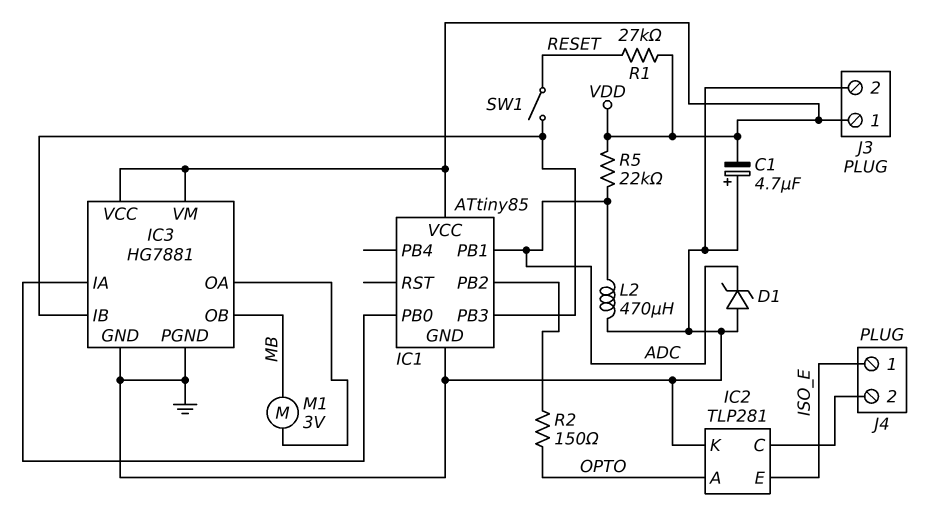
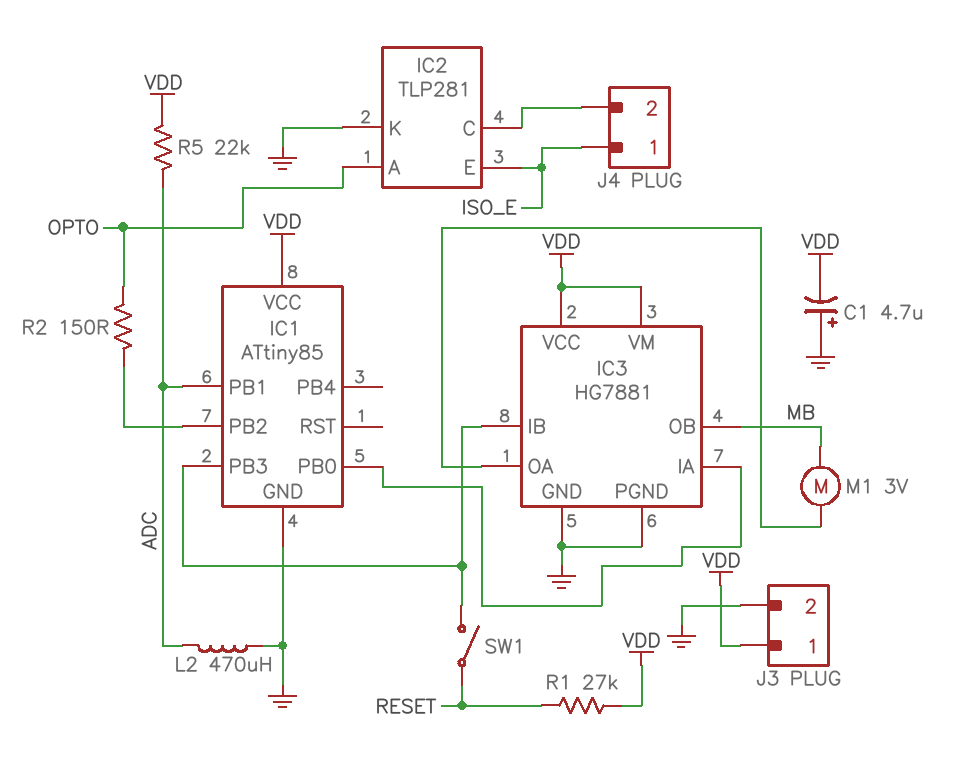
D1: zener (A GND, K ADC) -> none

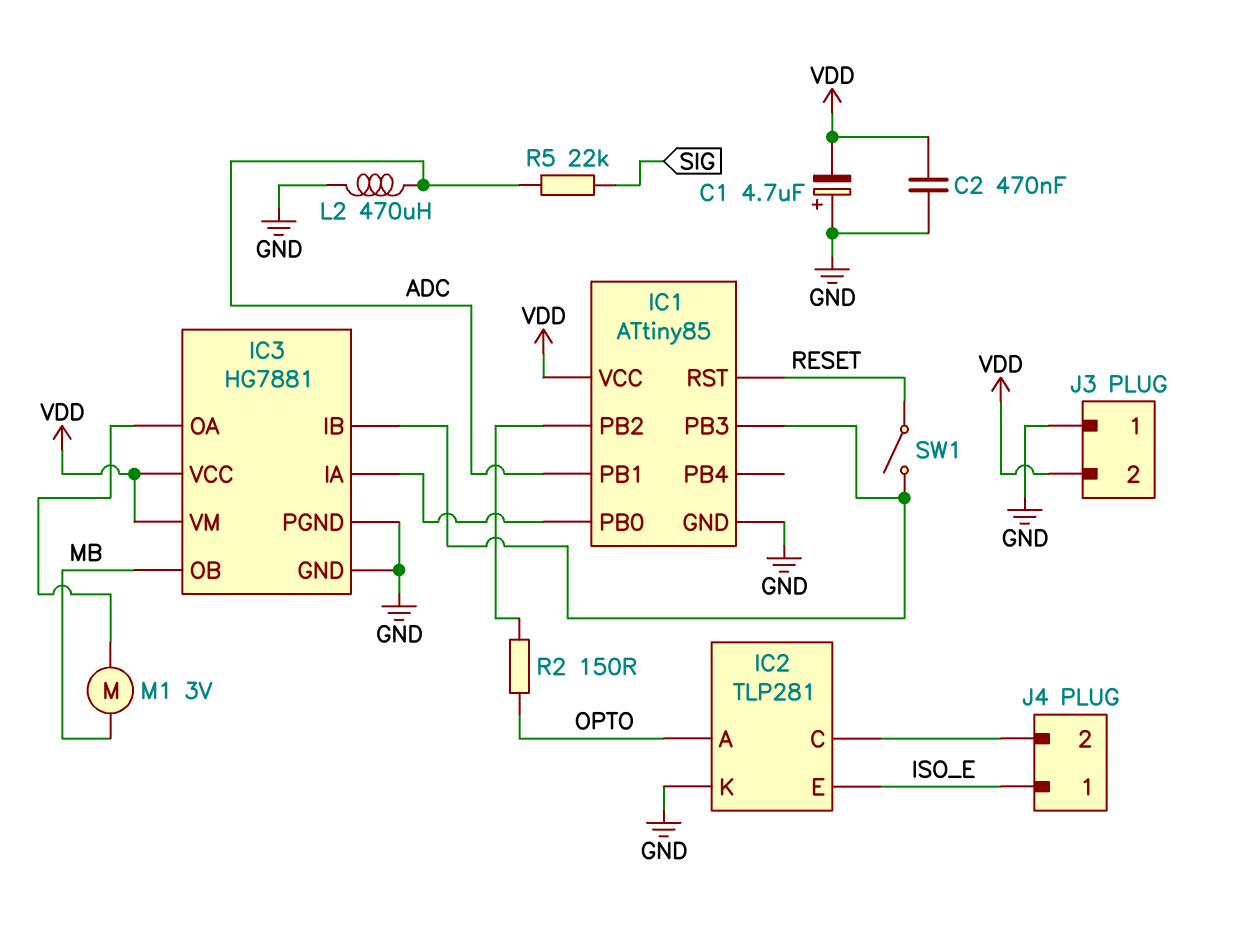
C2: none -> 470nF (GND, VDD)
IC1 pin RST: none -> RESET
J3 pin 1: VDD -> GND
J3 pin 2: GND -> VDD
R1: 27k (RESET, VDD) -> none
R5: 22k (ADC, VDD) -> 22k (ADC, SIG)

